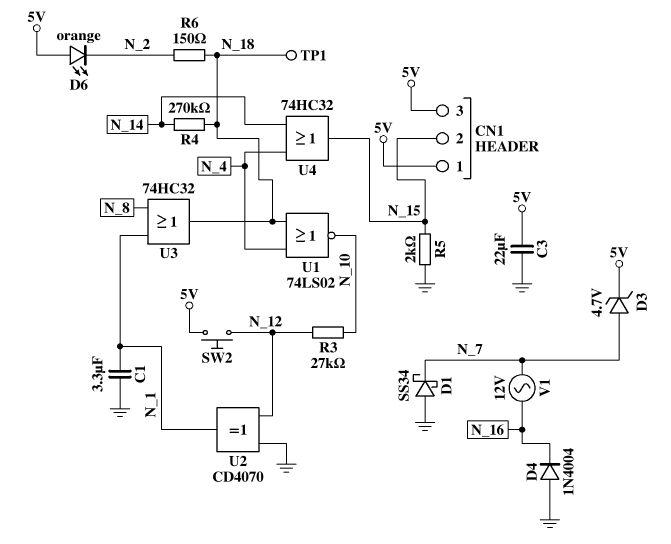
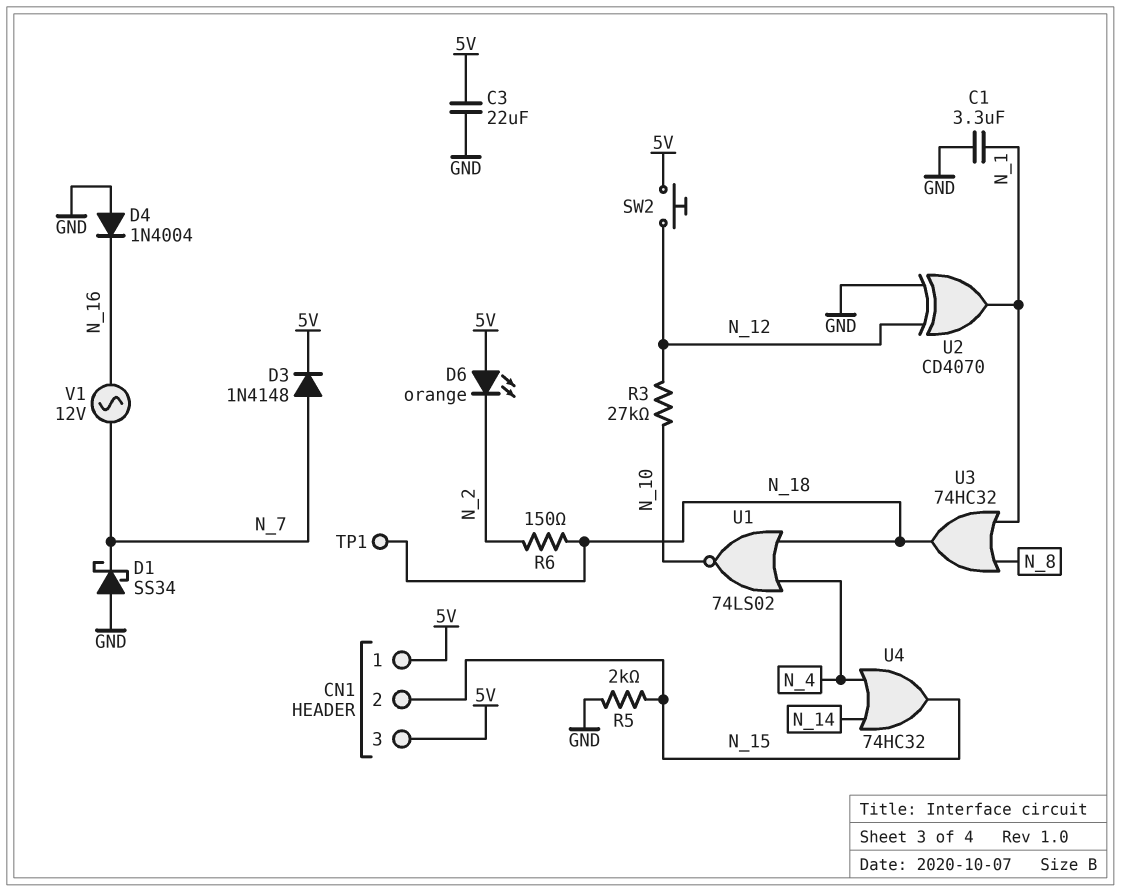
D3: zener 4.7V (A N_7, K 5V) -> diode 1N4148 (A N_7, K 5V)
R4: 270k (N_14, N_18) -> none

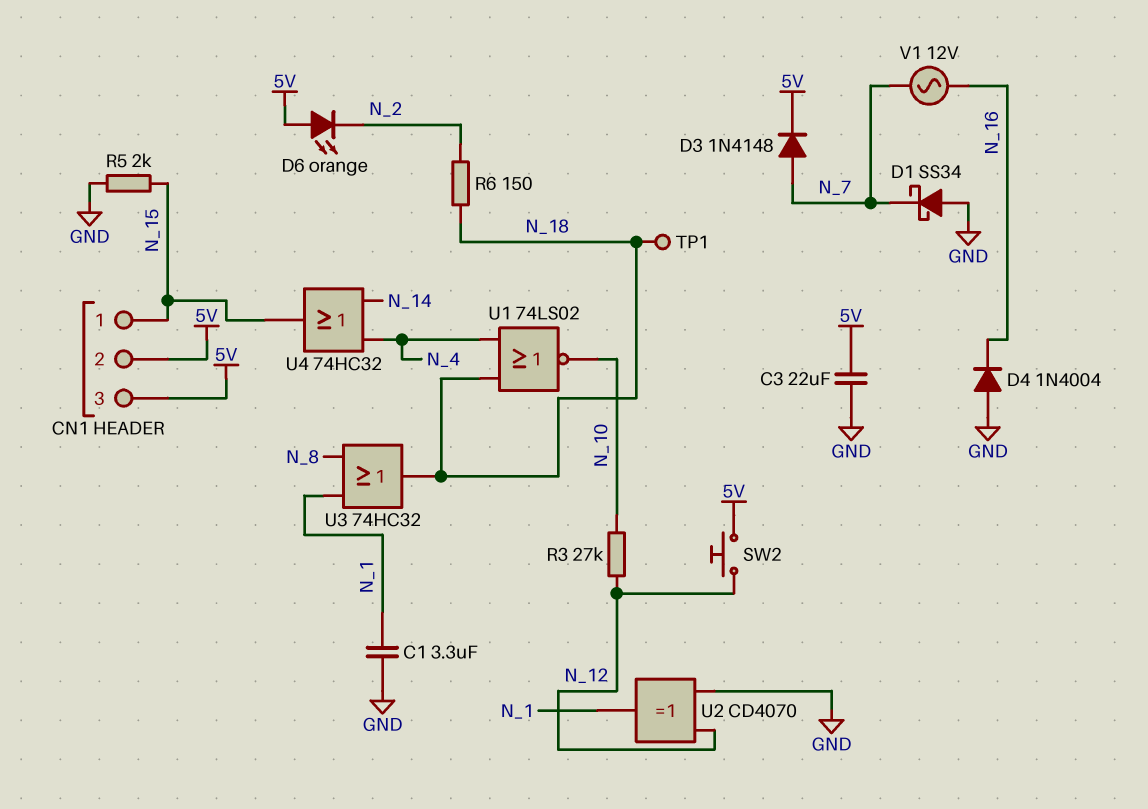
CN1 pin 1: 5V -> N_15
CN1 pin 2: N_15 -> 5V

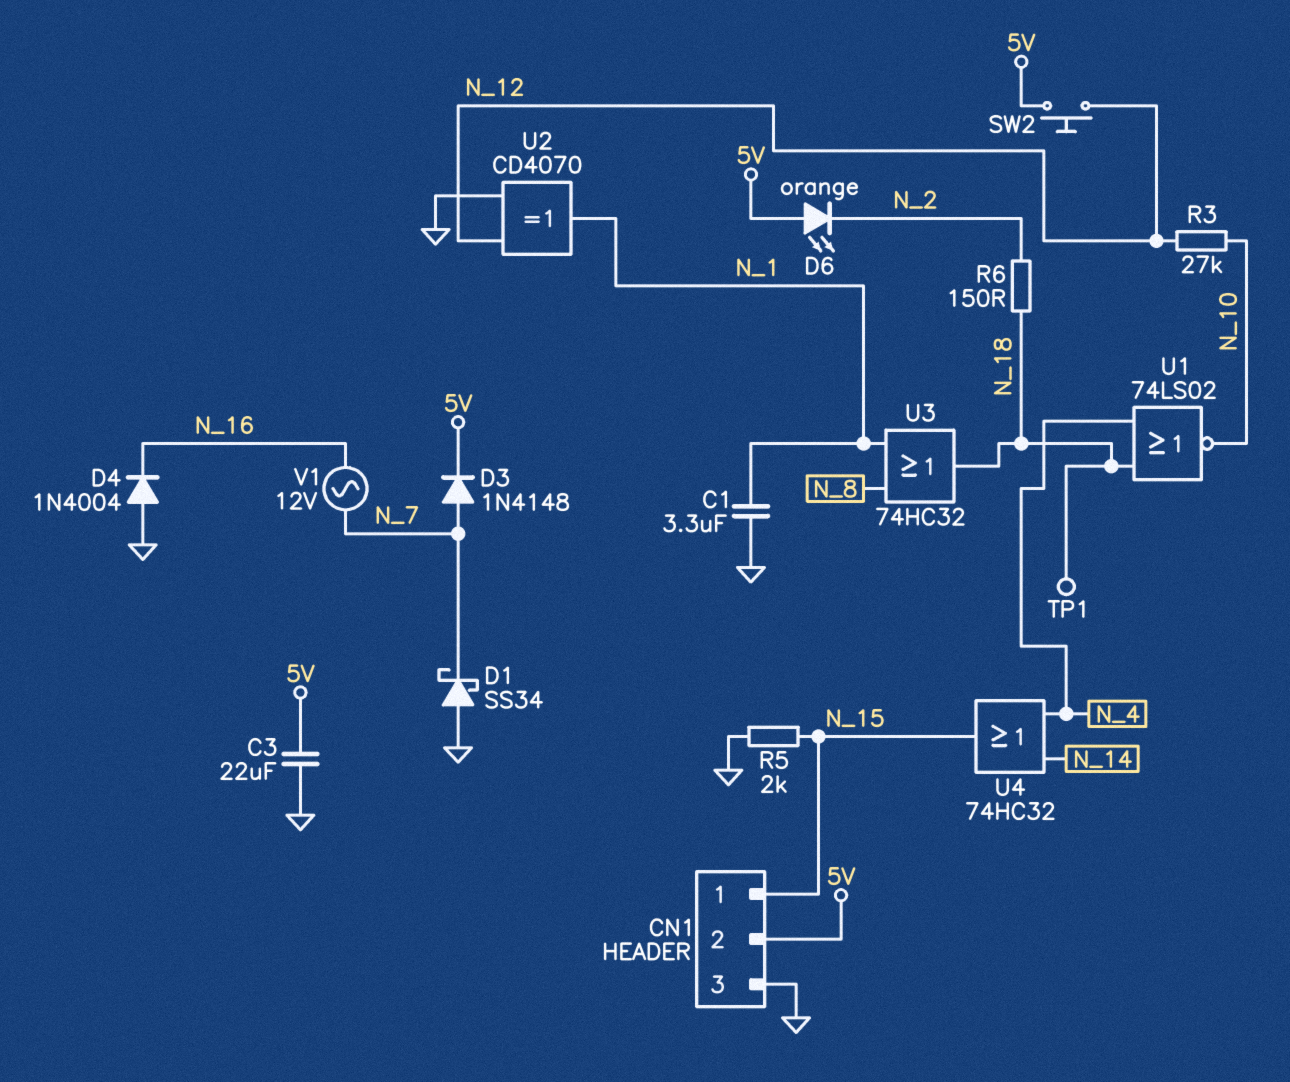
CN1 pin 3: 5V -> GND

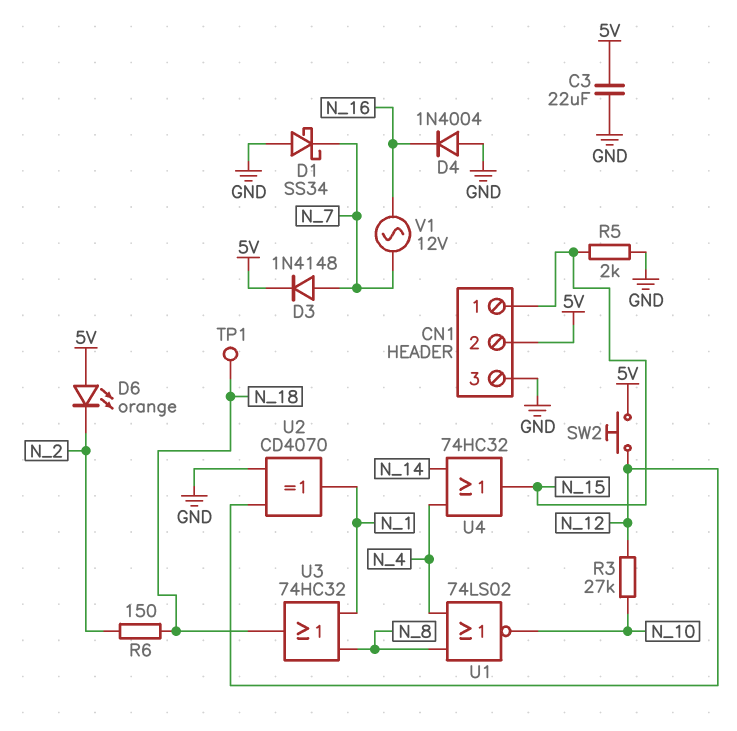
C1: 3.3uF (GND, N_1) -> none
U1: NOR 74LS02 (in N_4, in N_18, out N_10) -> NOR 74LS02 (in N_4, in N_8, out N_10)

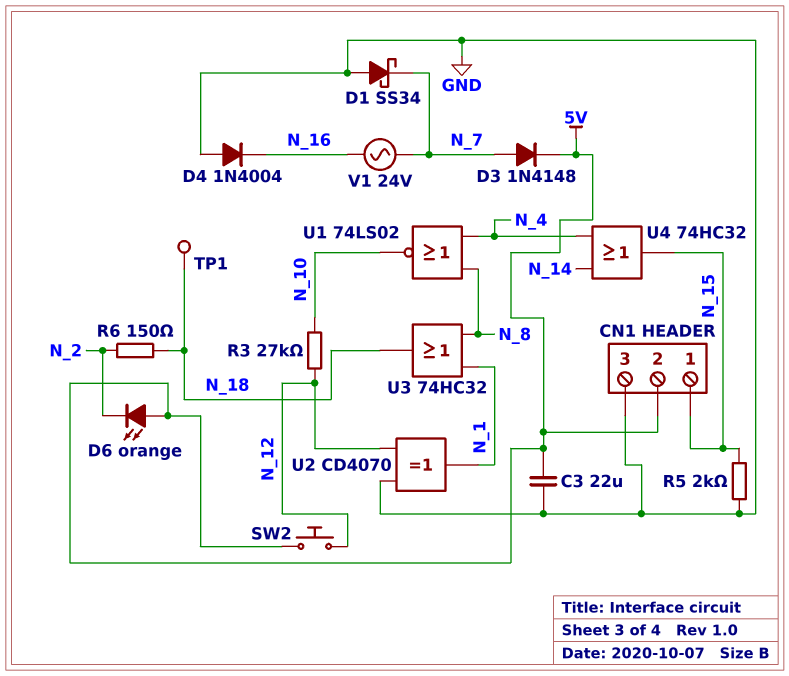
V1: AC 12V (N_7, N_16) -> AC 24V (N_7, N_16)

